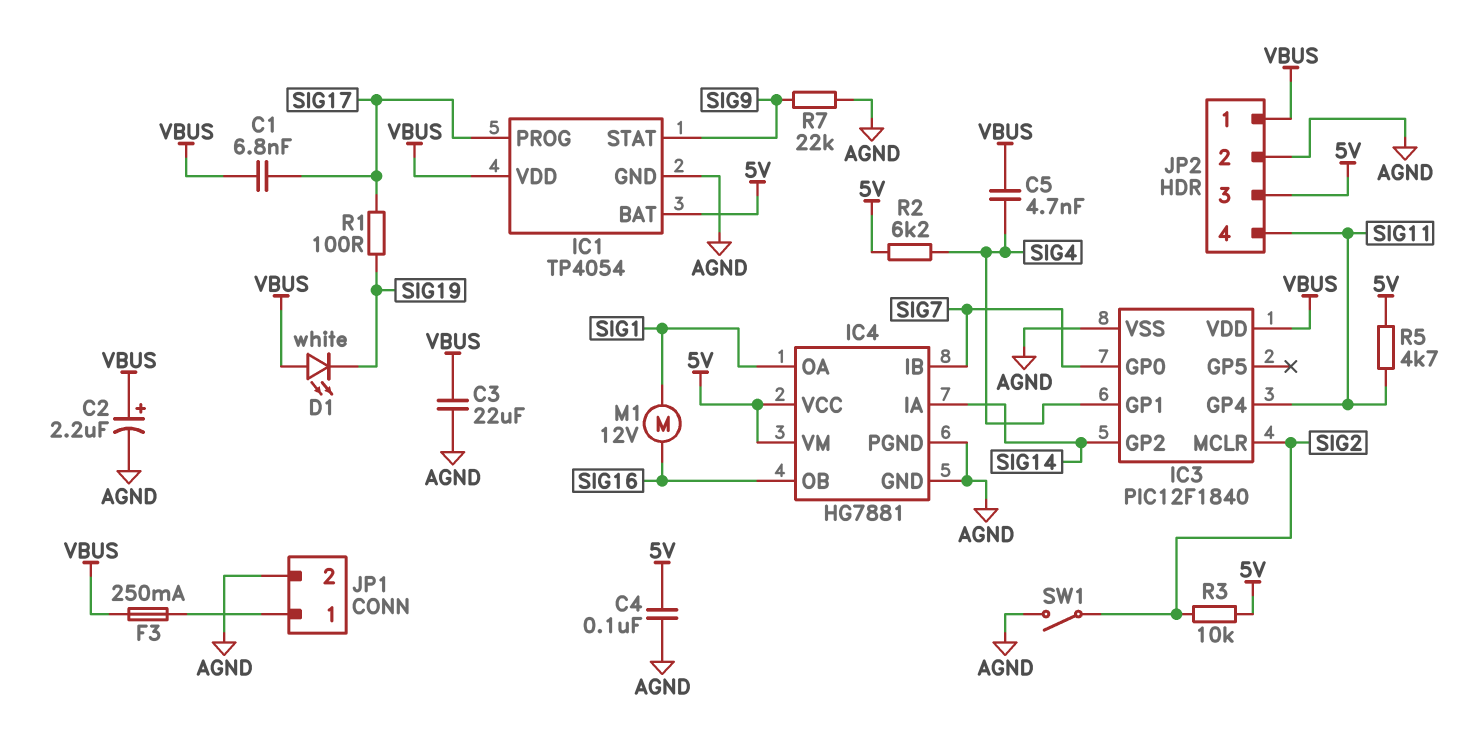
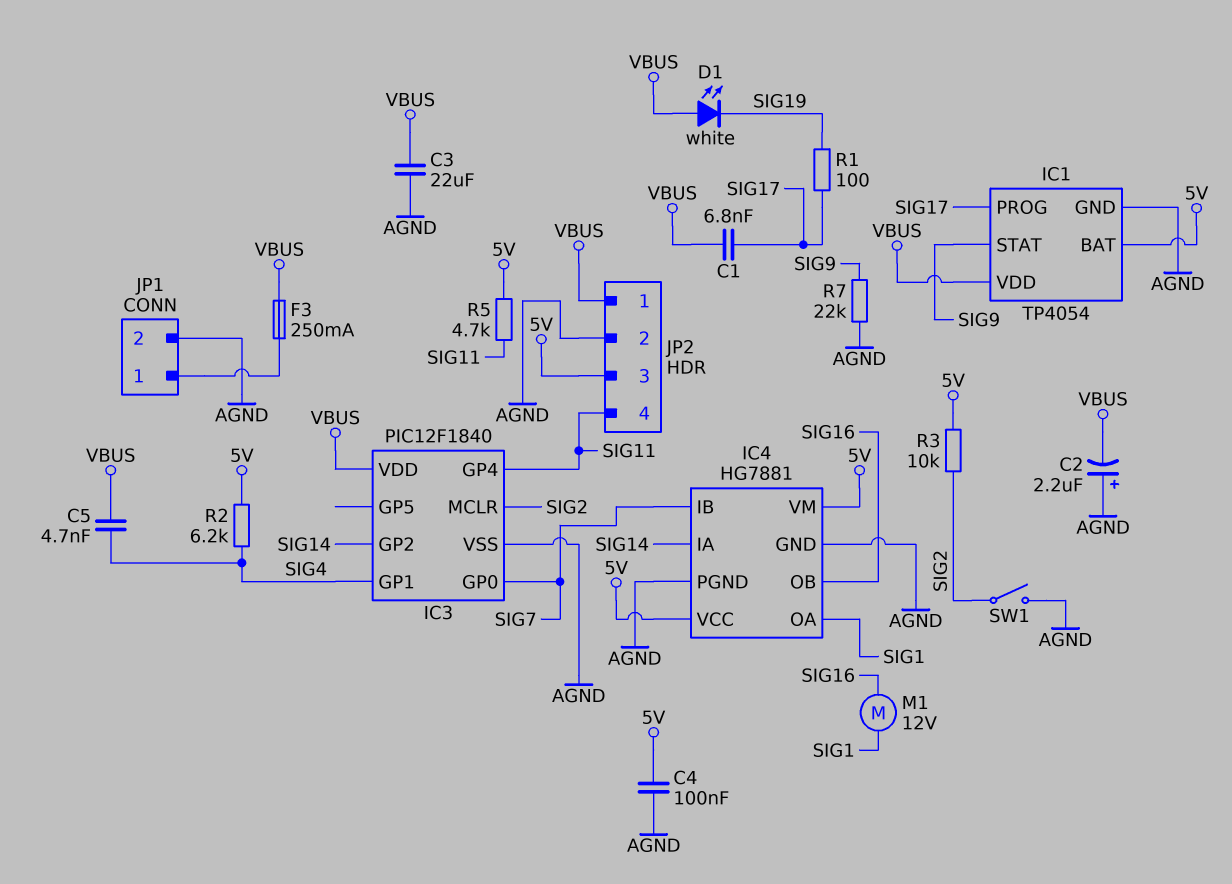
C2: 2.2uF (plus VBUS, minus AGND) -> 2.2uF (plus AGND, minus VBUS)

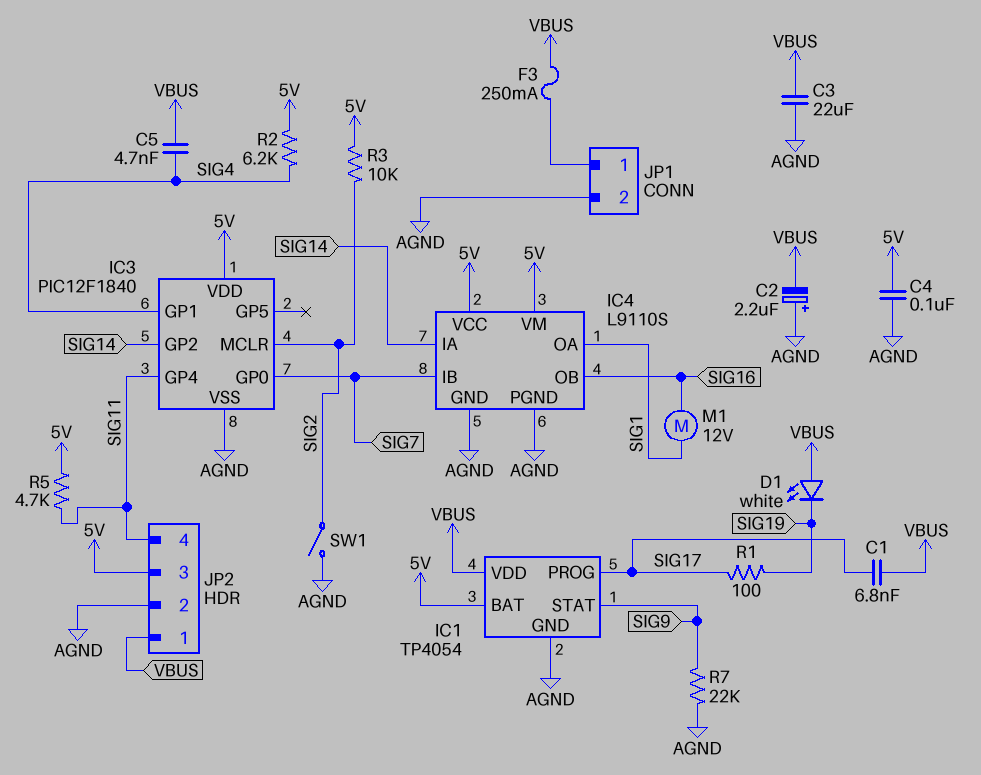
IC3 pin VDD: VBUS -> 5V
IC4: HG7881 -> L9110S

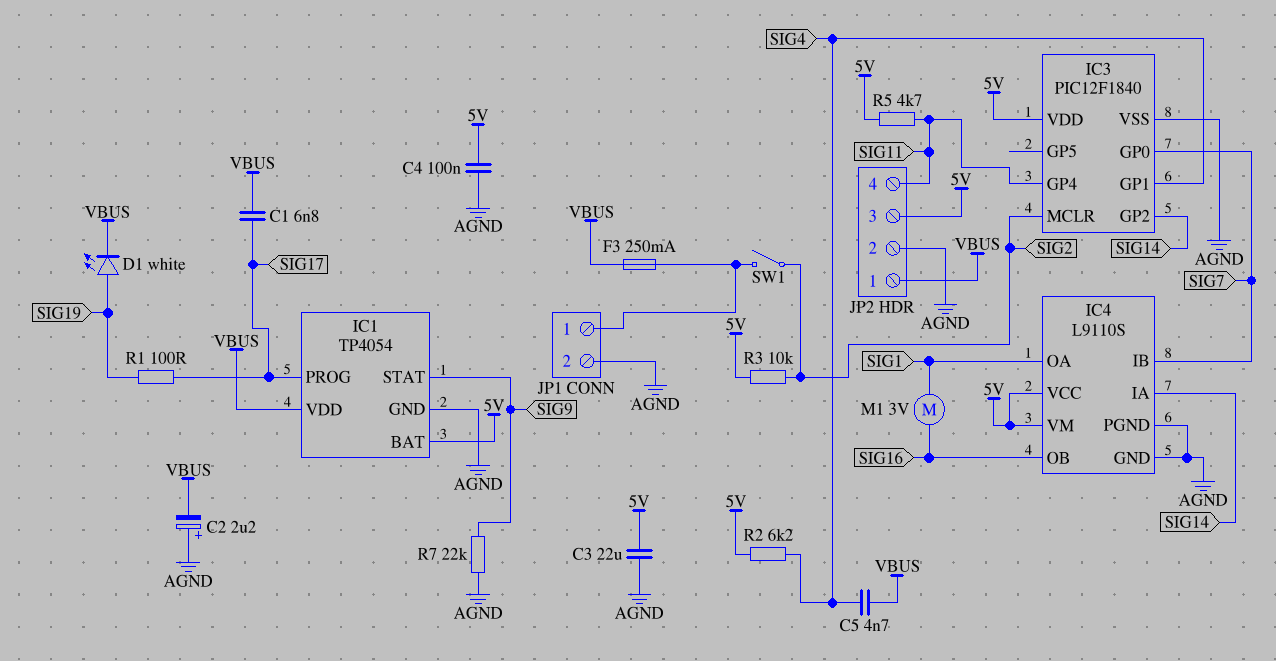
C3: 22uF (AGND, VBUS) -> 22uF (5V, AGND)
D1: LED white (A VBUS, K SIG19) -> LED white (A SIG19, K VBUS)
M1: motor 12V (SIG1, SIG16) -> motor 3V (SIG1, SIG16)
SW1: switch (AGND, SIG2) -> switch (JP1/1, SIG2)

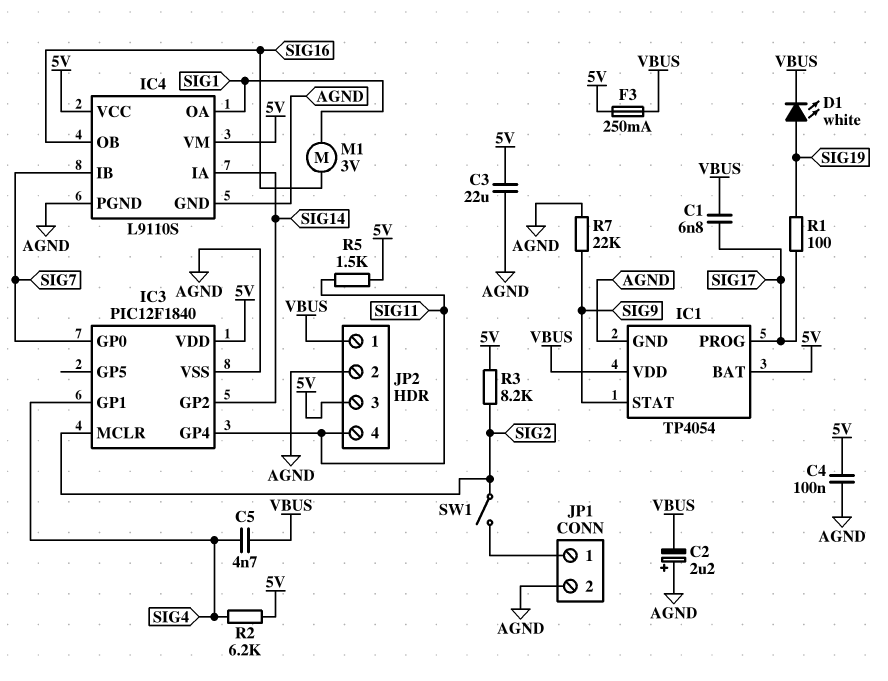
F3: 250mA (JP1/1, VBUS) -> 250mA (5V, VBUS)
R3: 10k (5V, SIG2) -> 8.2k (5V, SIG2)
R5: 4.7k (5V, SIG11) -> 1.5k (5V, SIG11)

